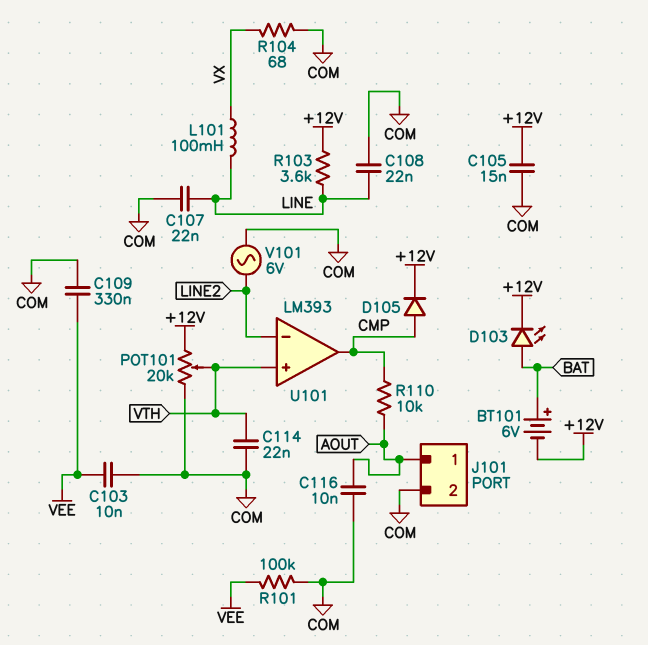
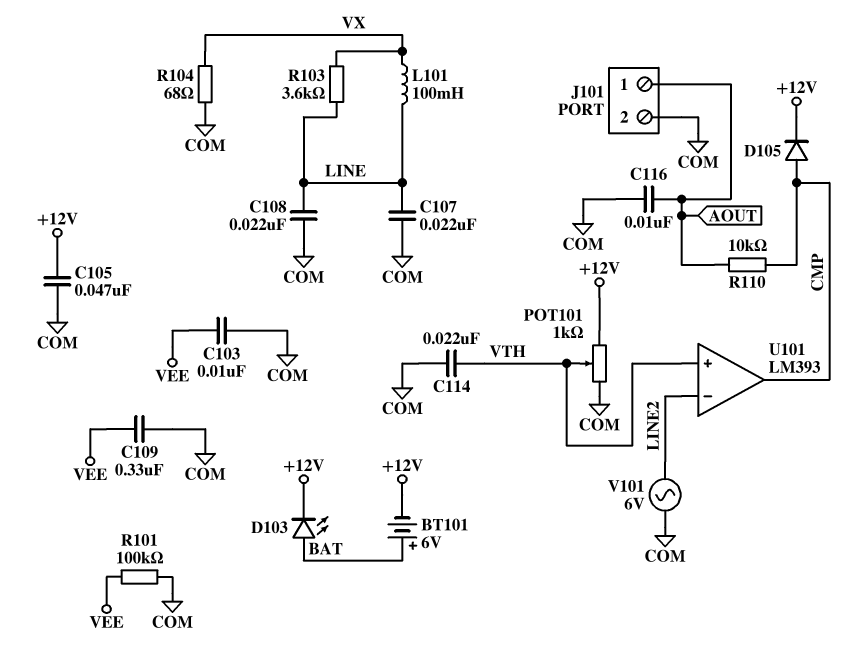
C105: 15nF (+12V, COM) -> 47nF (+12V, COM)
POT101: 20k (+12V, COM, wiper VTH) -> 1k (+12V, COM, wiper VTH)
R103: 3.6k (+12V, LINE) -> 3.6k (LINE, VX)

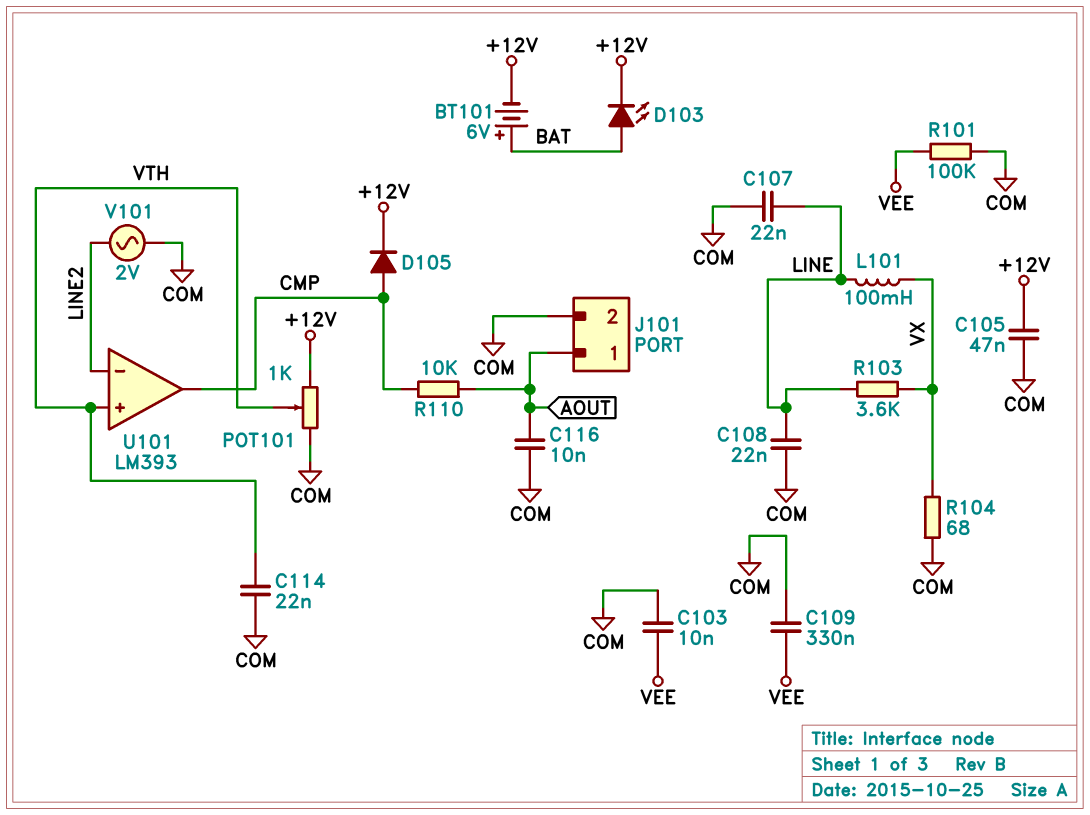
V101: AC 6V (COM, LINE2) -> AC 2V (COM, LINE2)

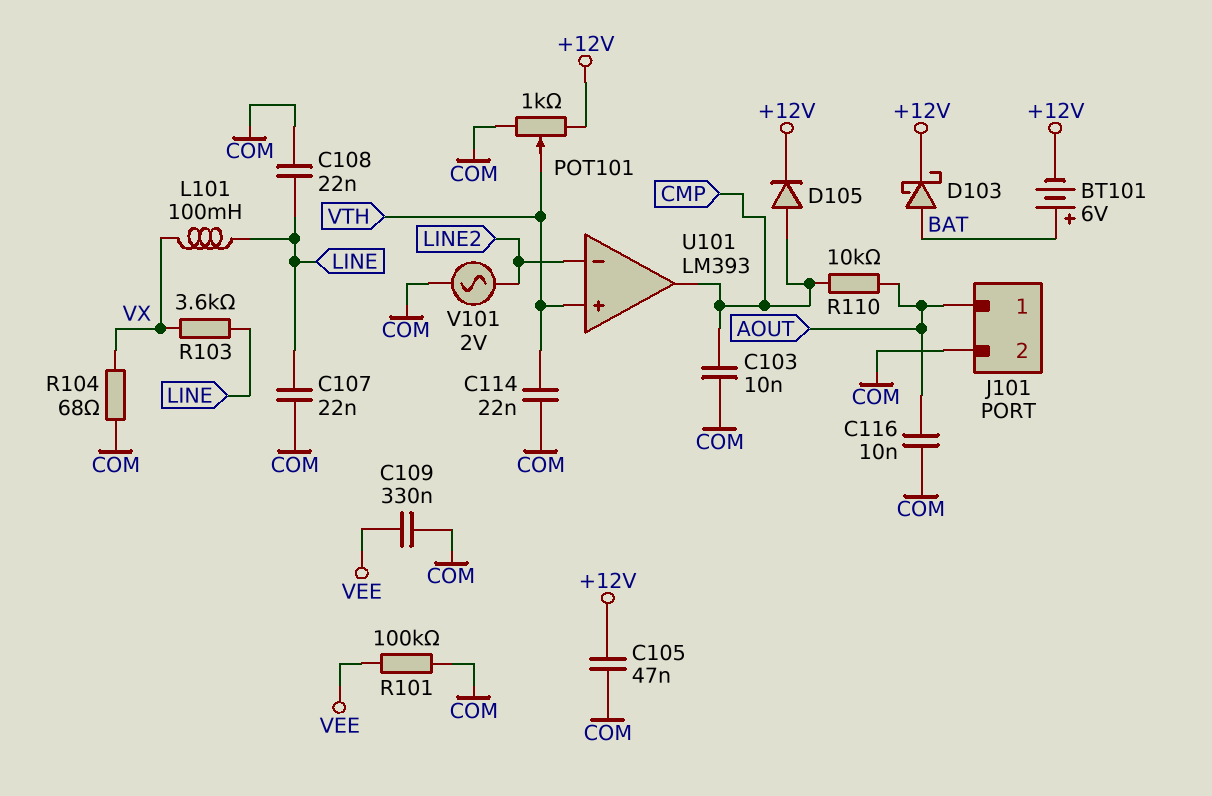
C103: 10nF (COM, VEE) -> 10nF (CMP, COM)
D103: LED (A BAT, K +12V) -> schottky (A BAT, K +12V)

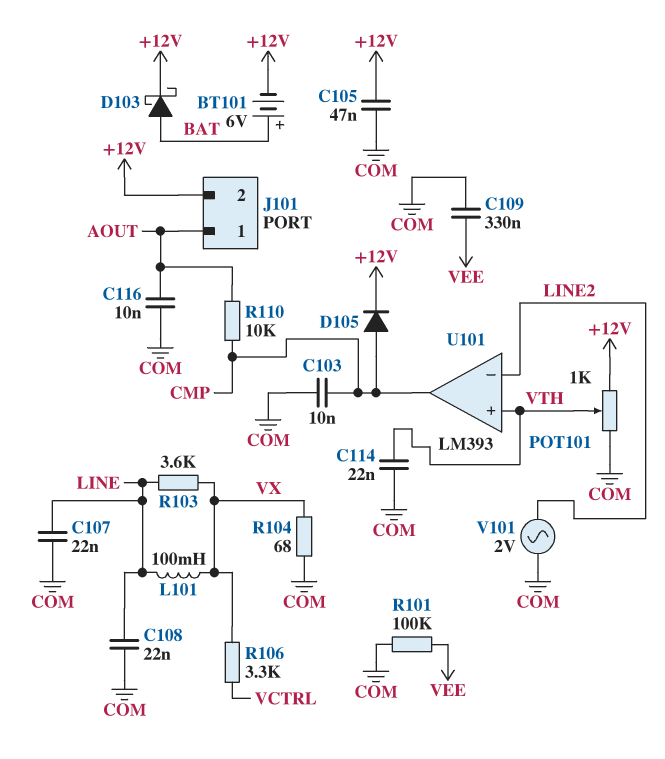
J101 pin 2: COM -> +12V
R106: none -> 3.3k (VCTRL, VX)

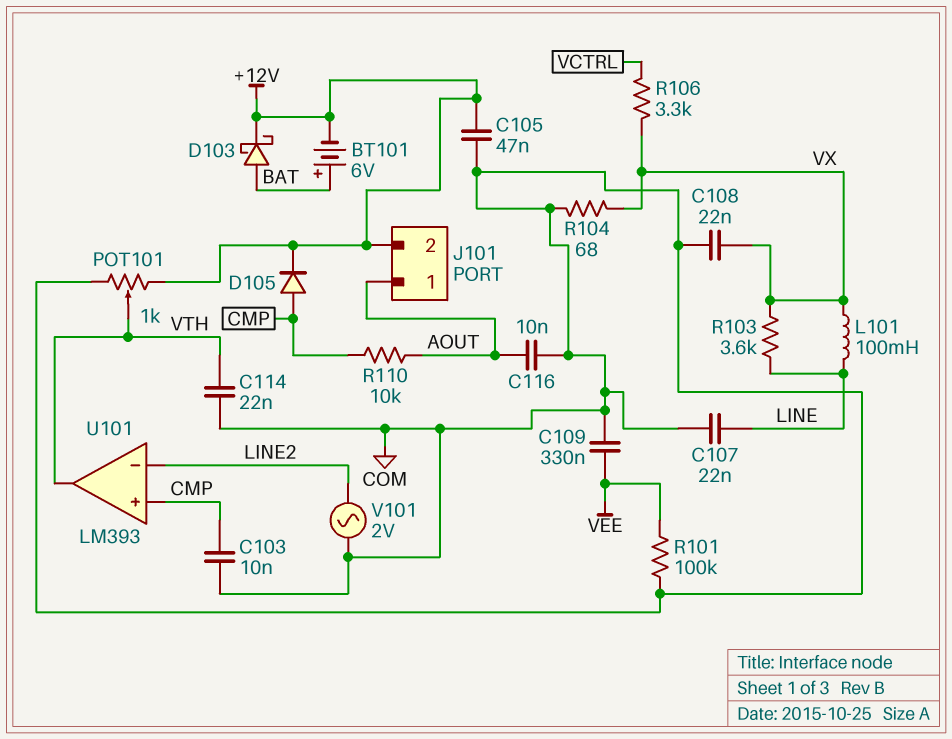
C108: 22nF (COM, LINE) -> 22nF (COM, VX)
U101 pin in+: VTH -> CMP
U101 pin out: CMP -> VTH

